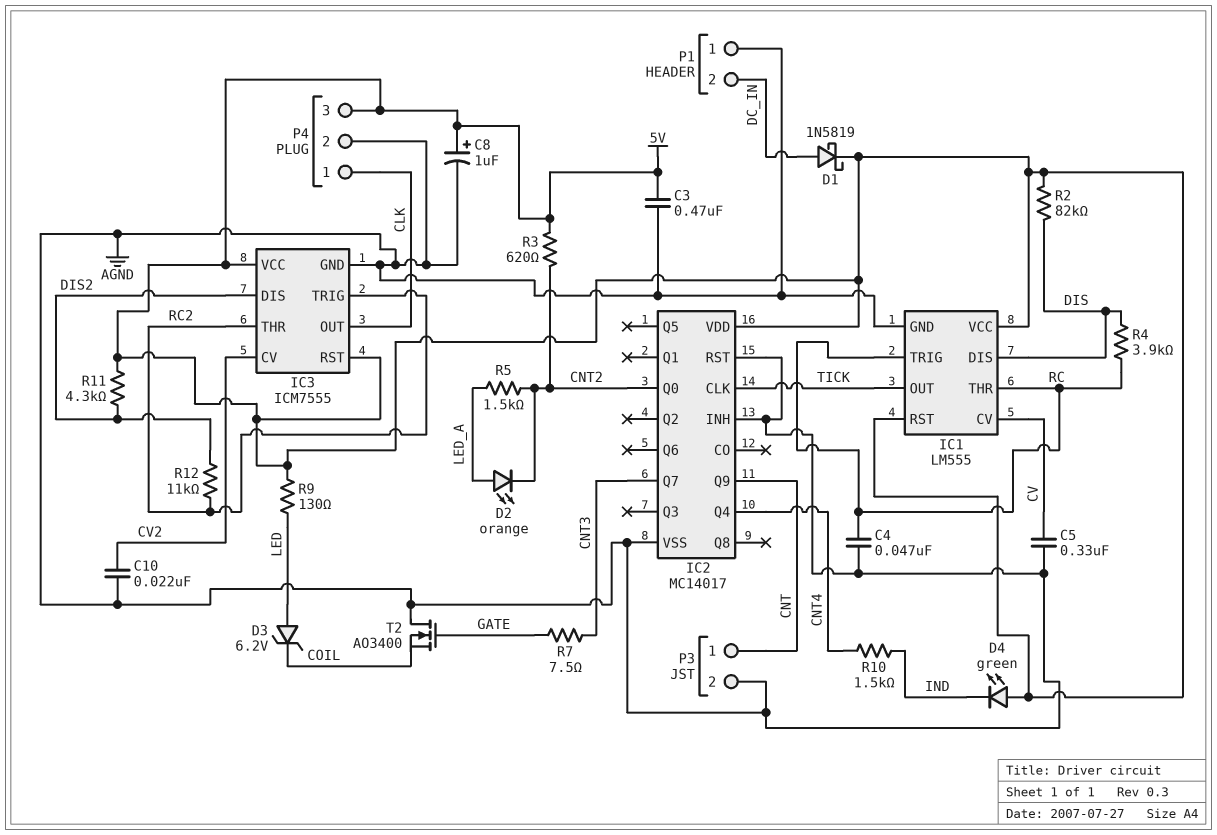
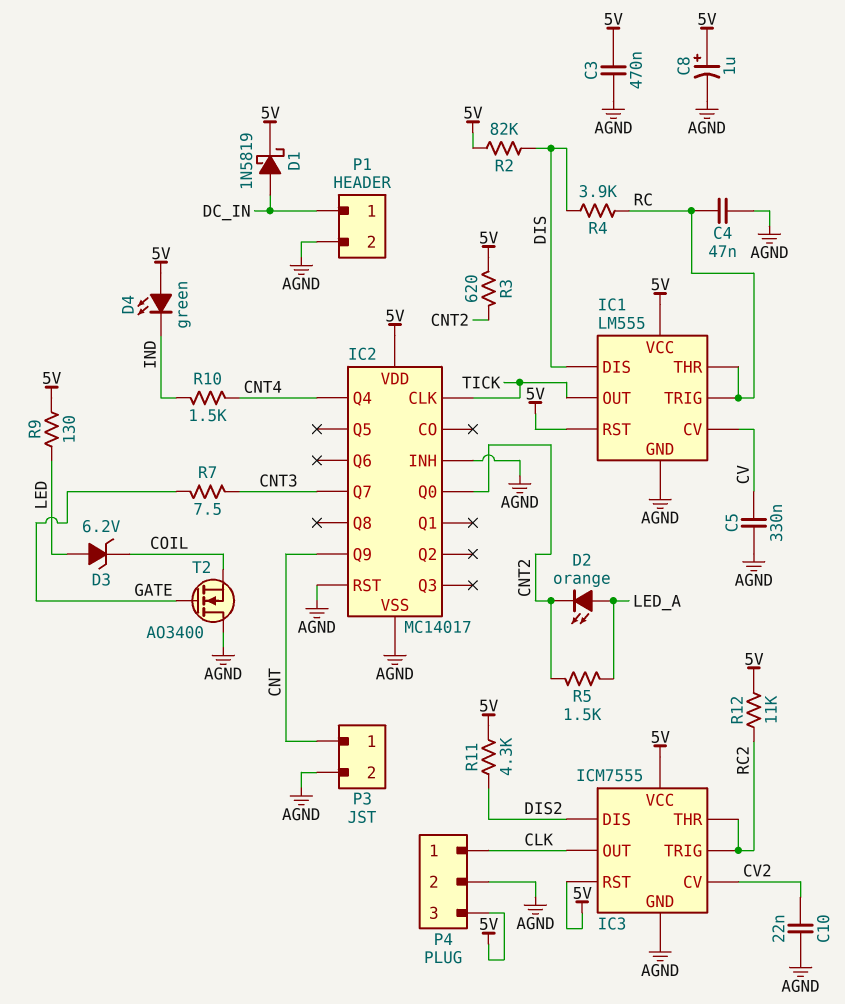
P1 pin 1: AGND -> DC_IN
P1 pin 2: DC_IN -> AGND
R12: 11k (DIS2, RC2) -> 11k (5V, RC2)

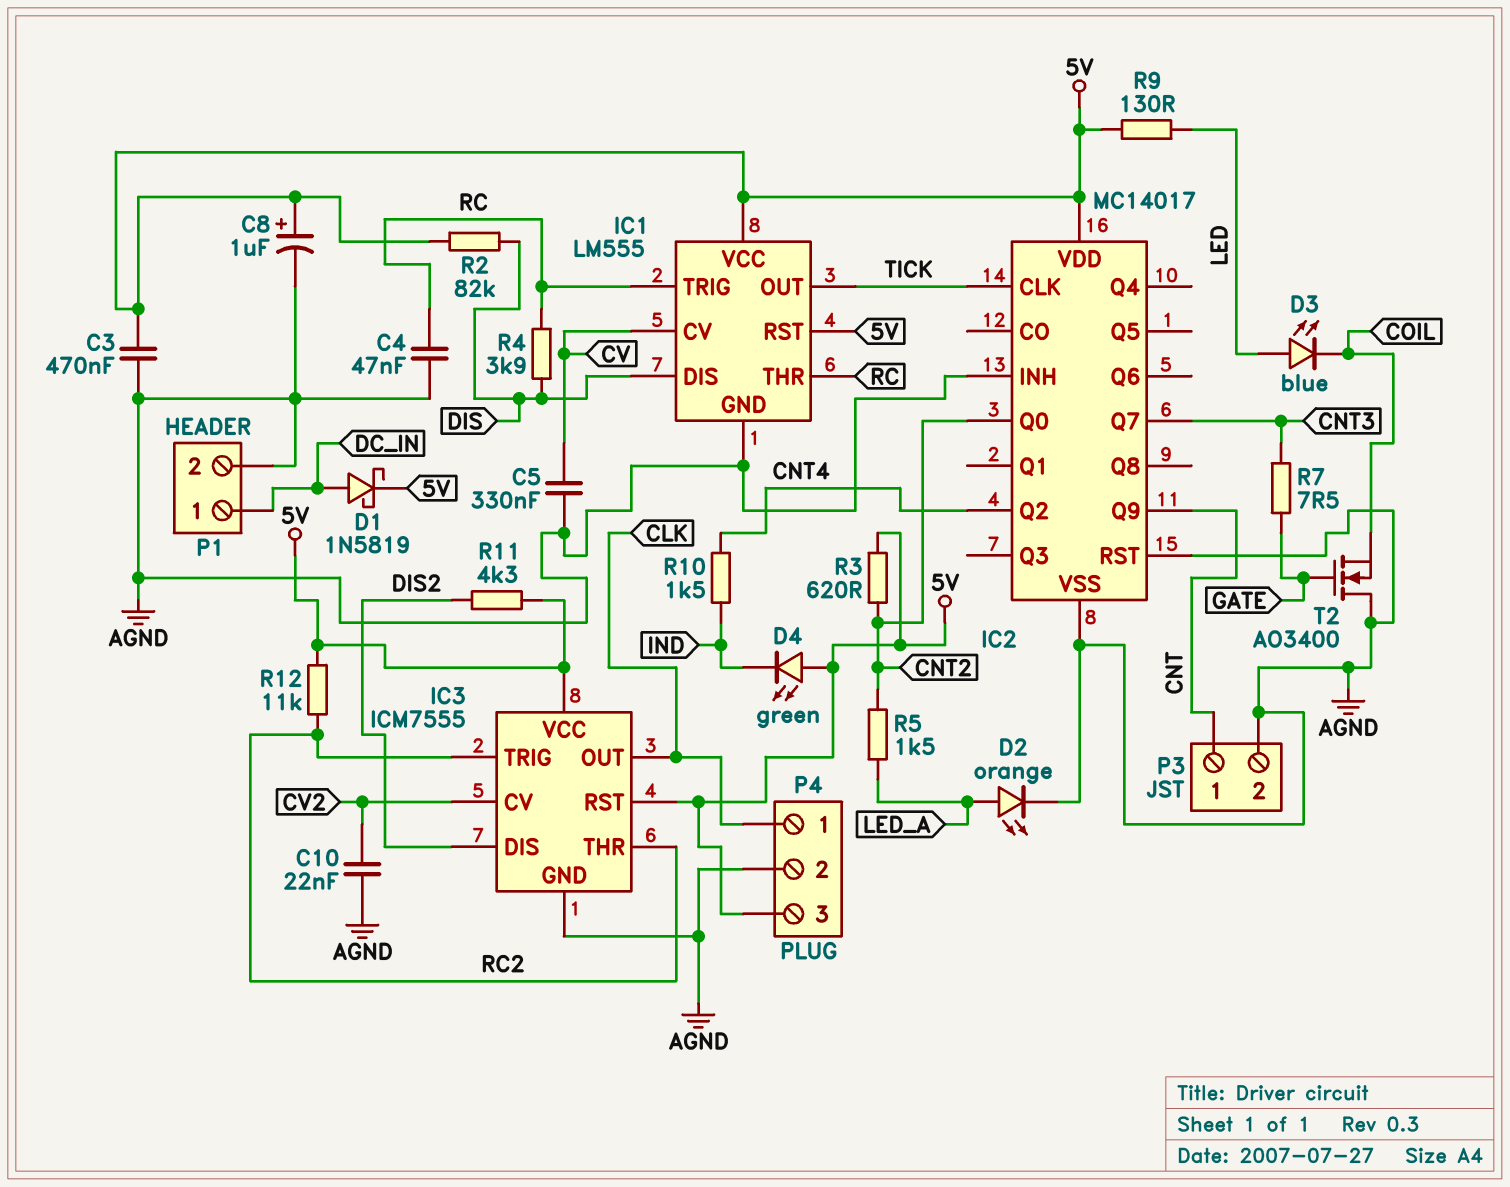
D2: LED orange (A LED_A, K CNT2) -> LED orange (A LED_A, K AGND)
D3: zener 6.2V (A LED, K COIL) -> LED blue (A LED, K COIL)
IC2 pin Q2: none -> CNT4
IC2 pin Q4: CNT4 -> none

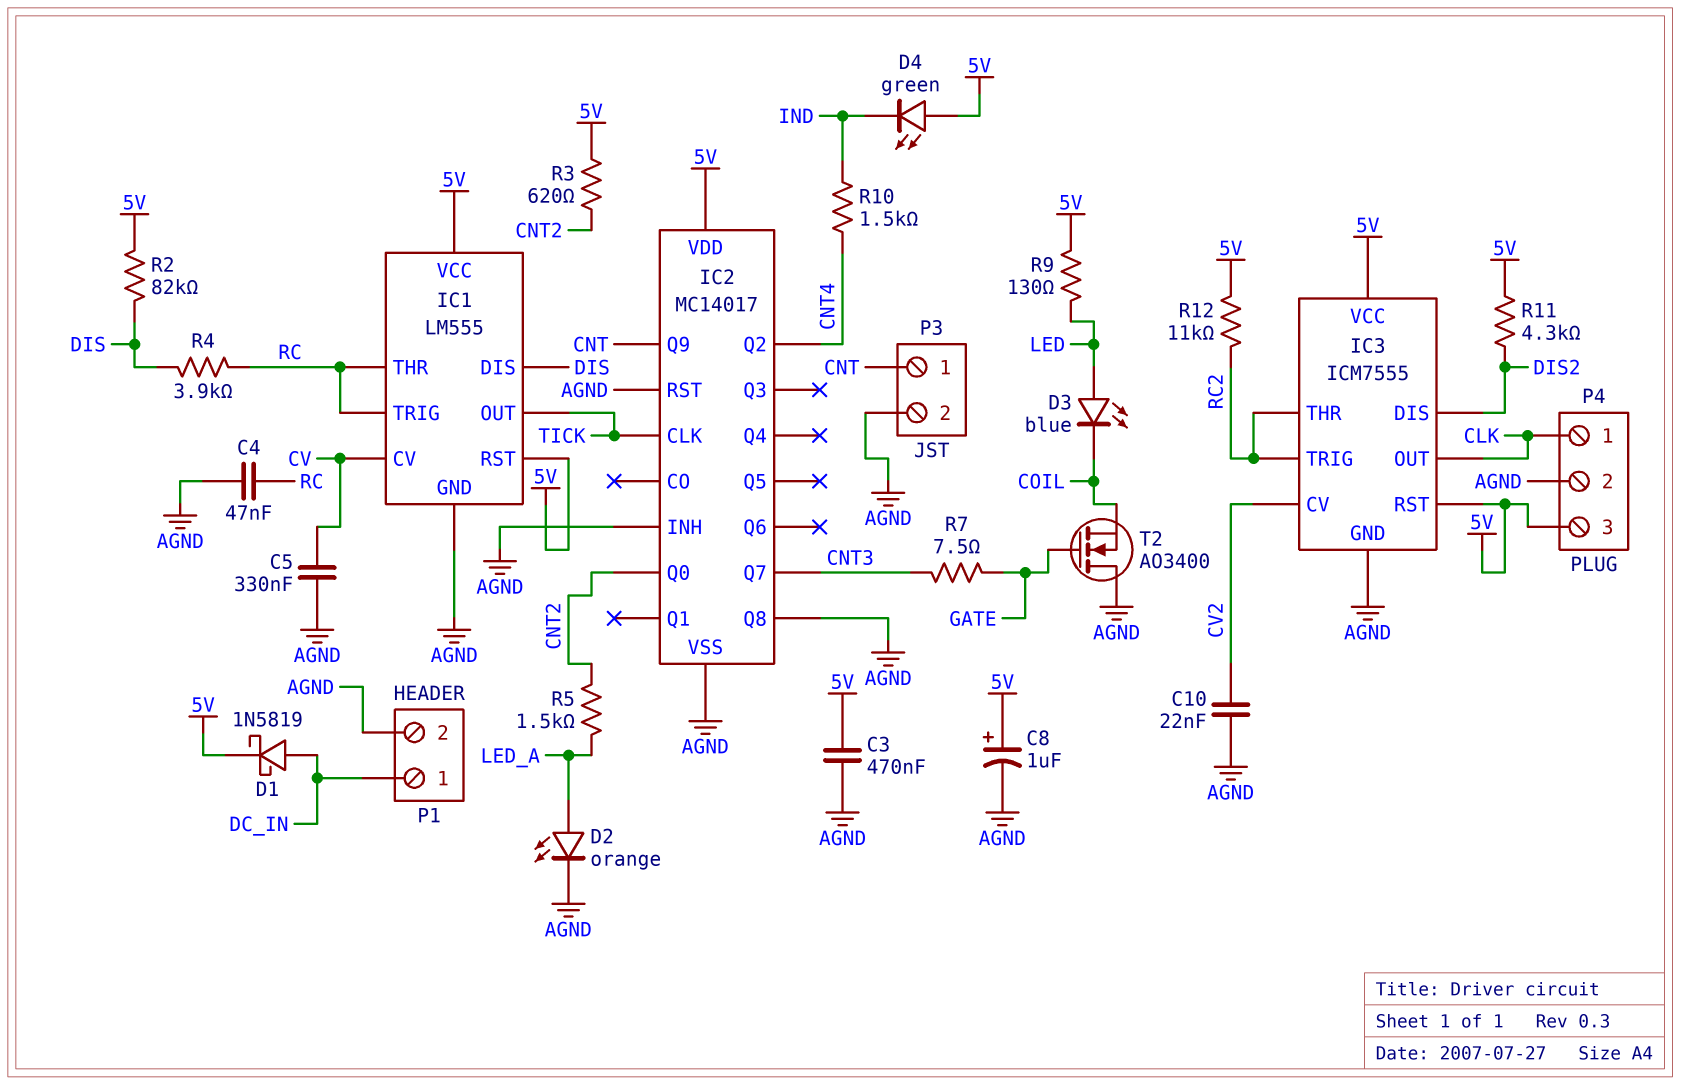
IC2 pin Q8: none -> AGND

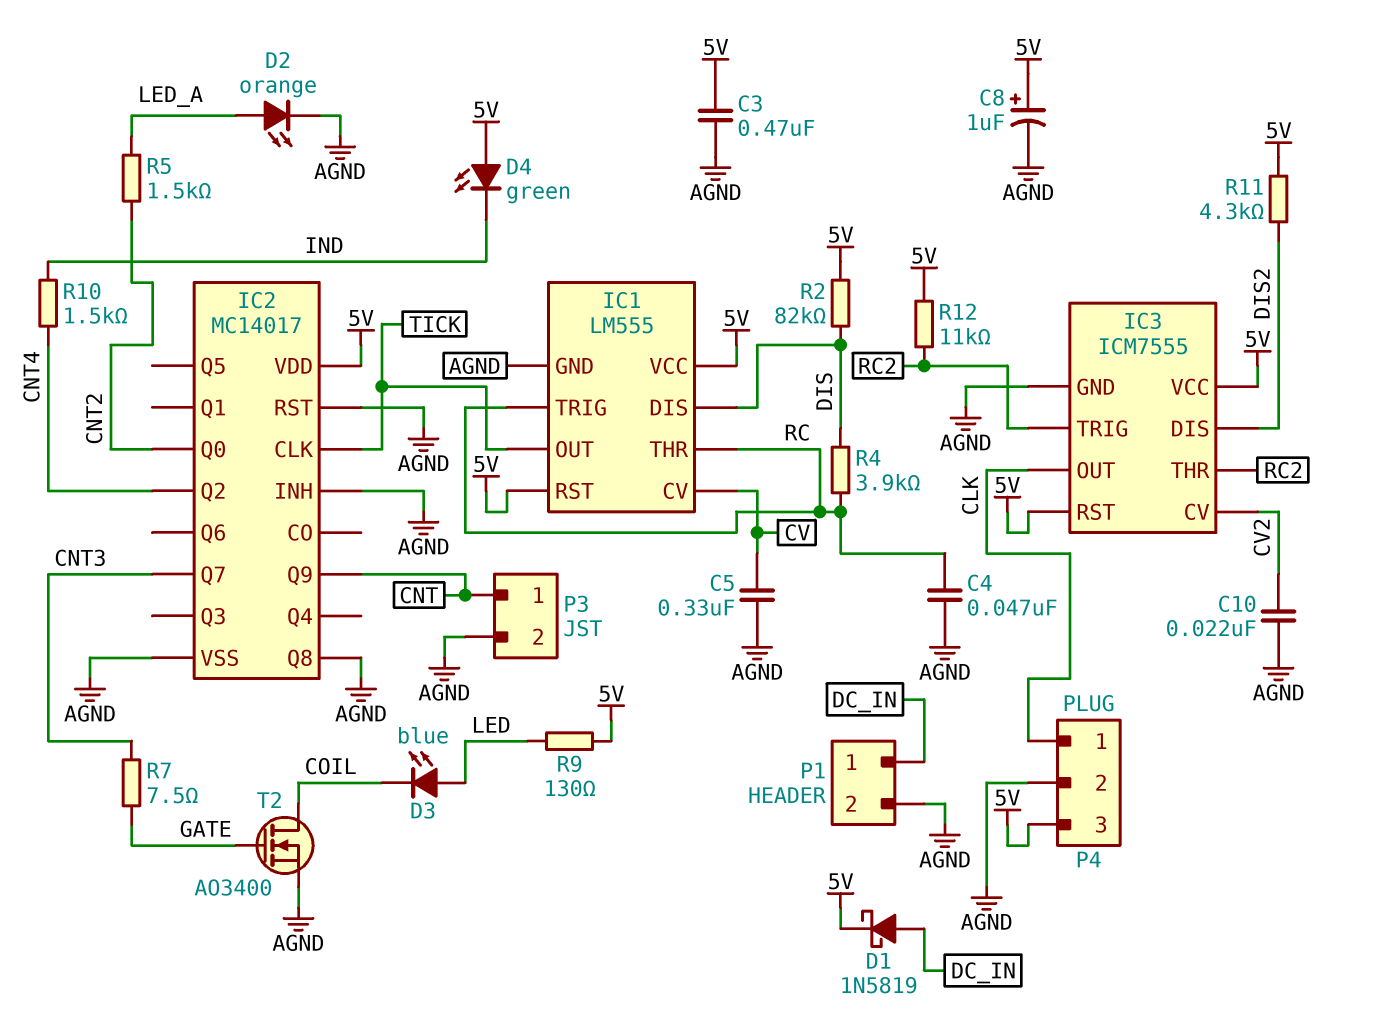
R3: 620 (5V, CNT2) -> none
T2: NMOS AO3400 (G GATE, D AGND, S COIL) -> NMOS AO3400 (G GATE, D COIL, S AGND)

